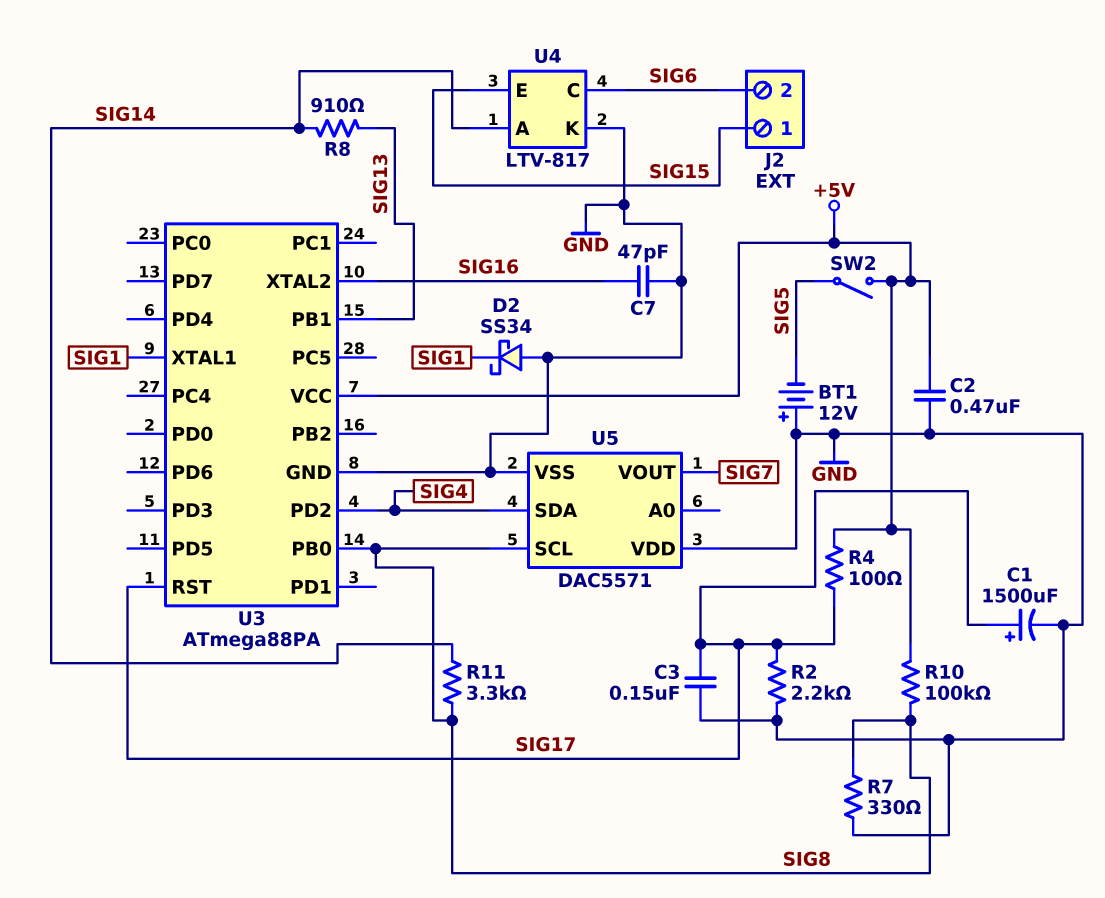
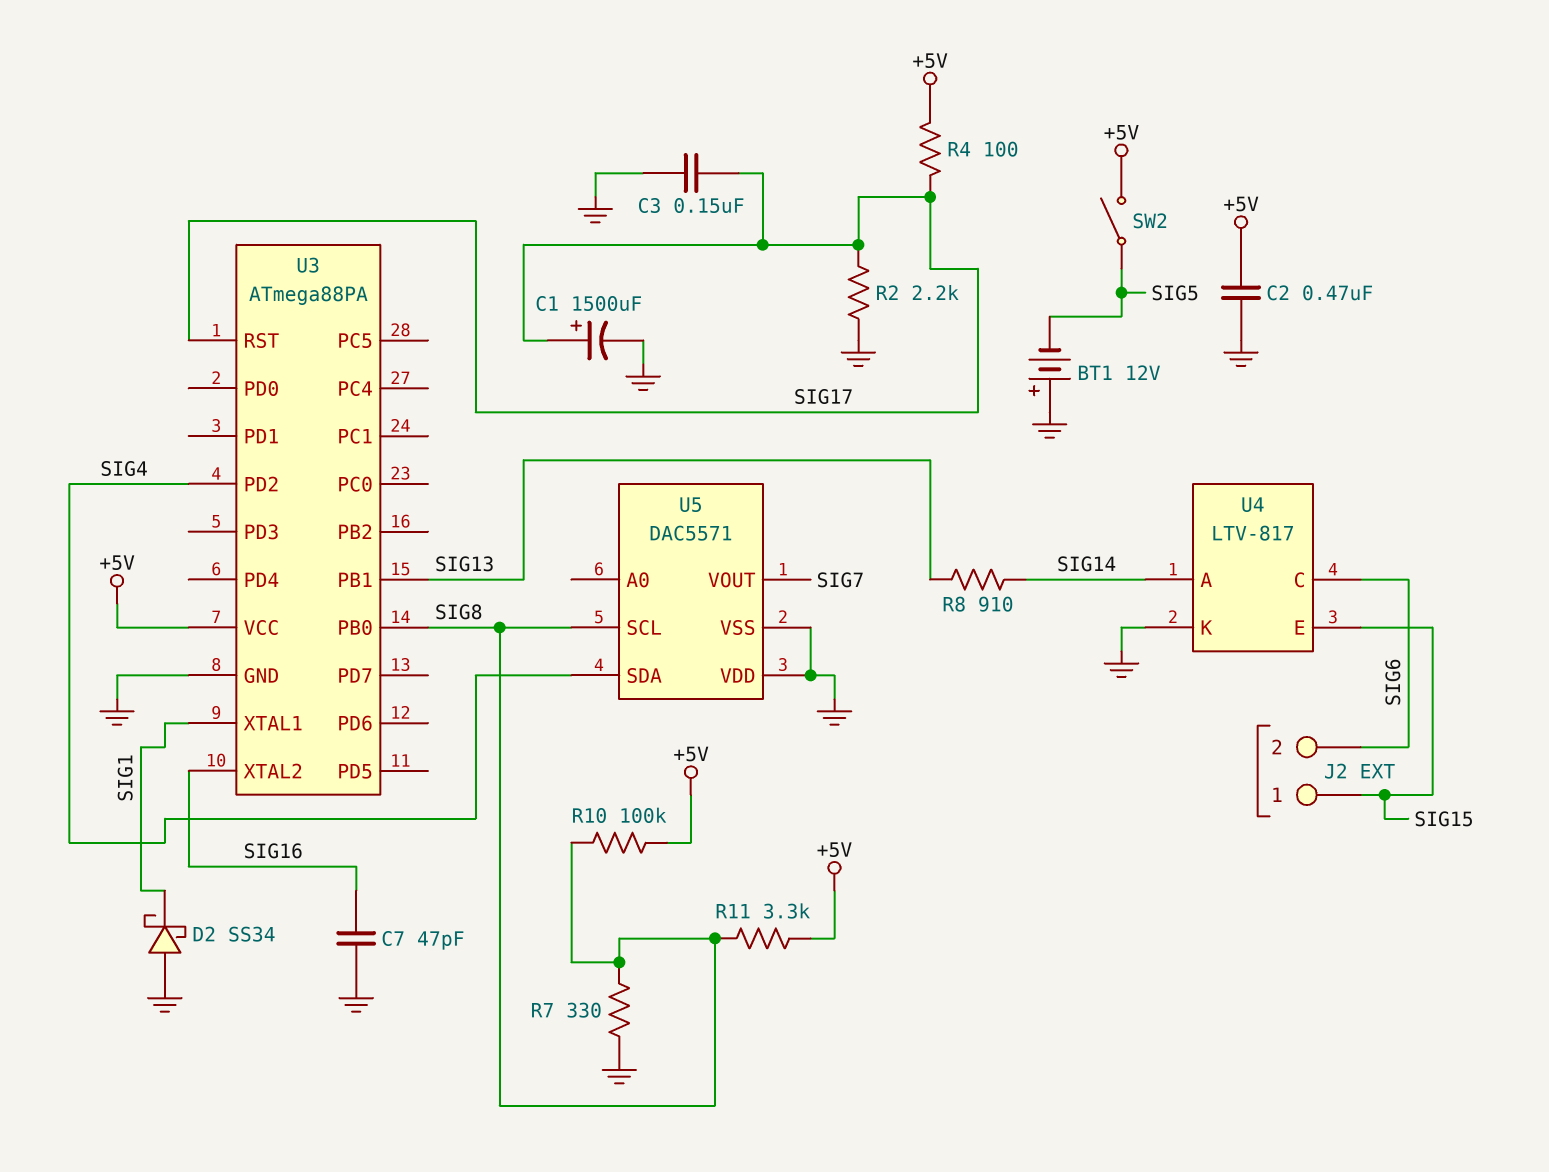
R11: 3.3k (SIG8, SIG14) -> 3.3k (+5V, SIG8)

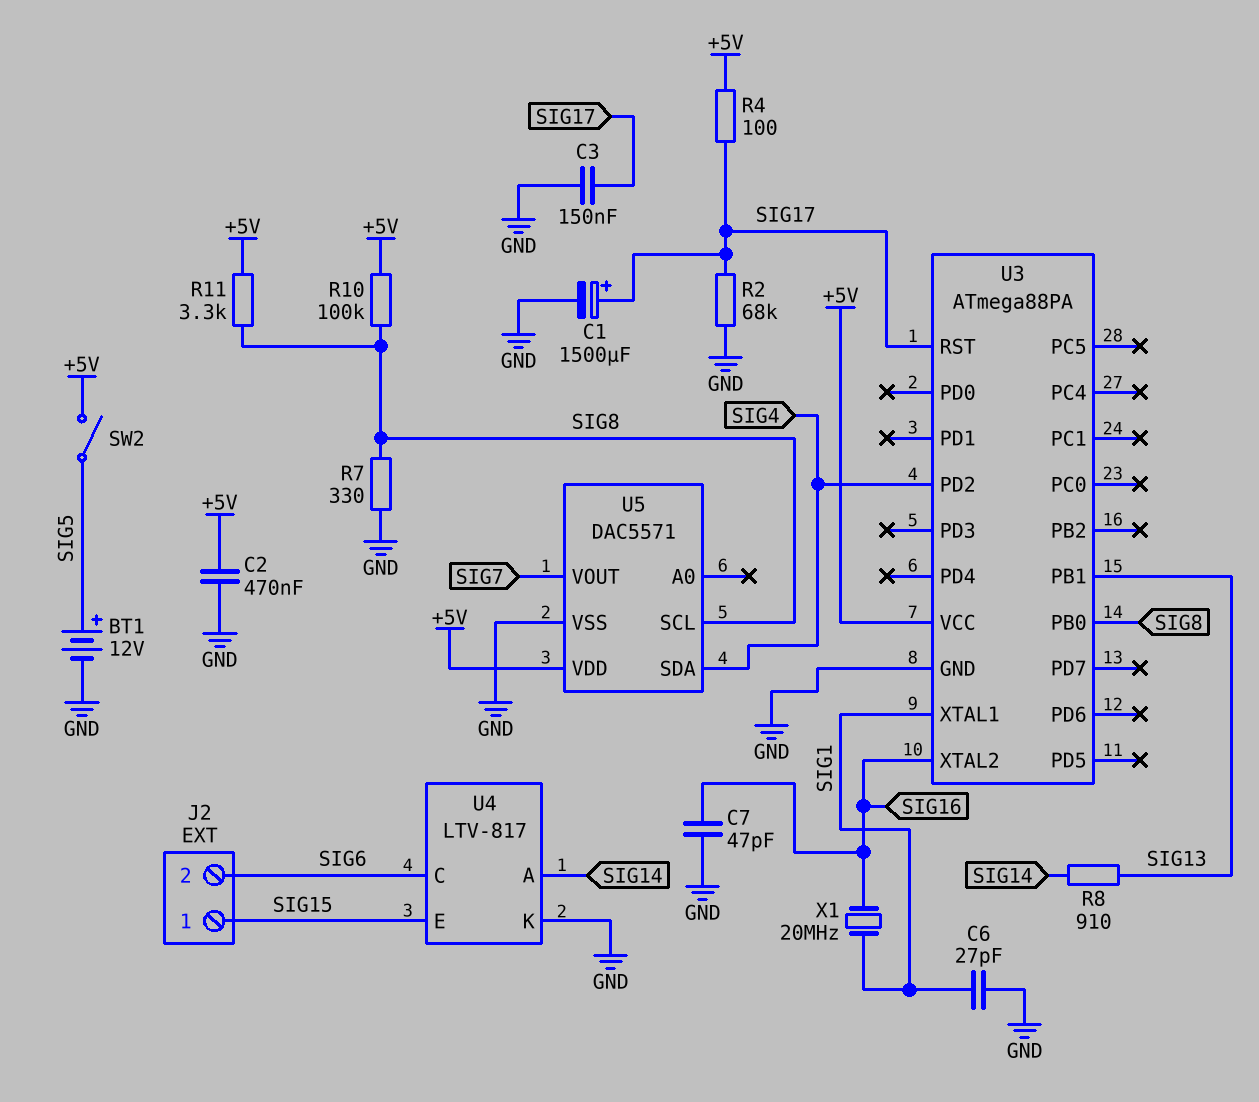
BT1: 12V (plus GND, minus SIG5) -> 12V (plus SIG5, minus GND)
C6: none -> 27pF (GND, SIG1)
D2: schottky SS34 (A GND, K SIG1) -> none
R2: 2.2k (GND, SIG17) -> 68k (GND, SIG17)
U5 pin VDD: GND -> +5V
X1: none -> 20MHz (SIG1, SIG16)

